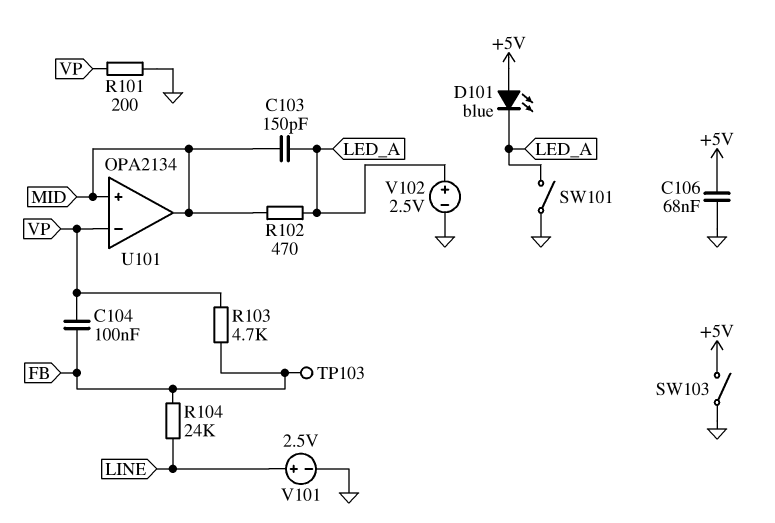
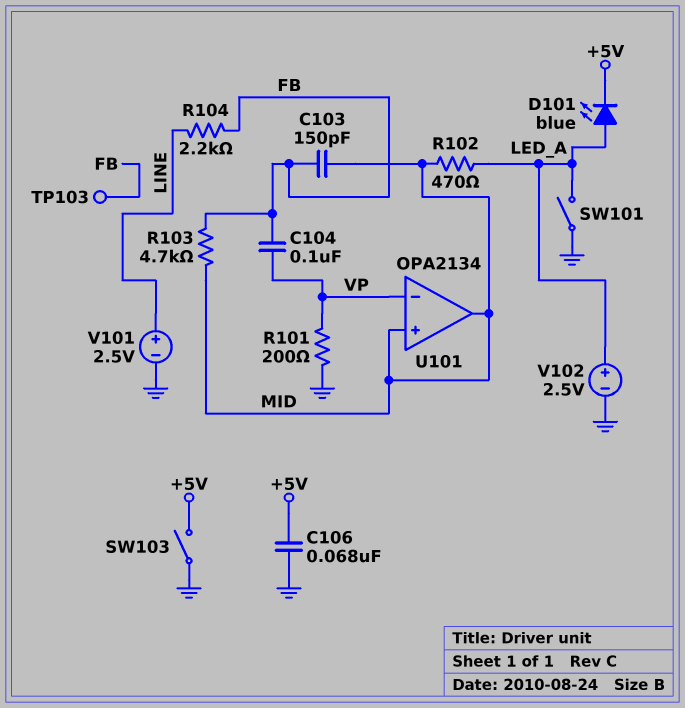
C103: 150pF (LED_A, MID) -> 150pF (FB, MID)
D101: LED blue (A +5V, K LED_A) -> LED blue (A LED_A, K +5V)
R103: 4.7k (FB, VP) -> 4.7k (FB, MID)
R104: 24k (FB, LINE) -> 2.2k (FB, LINE)

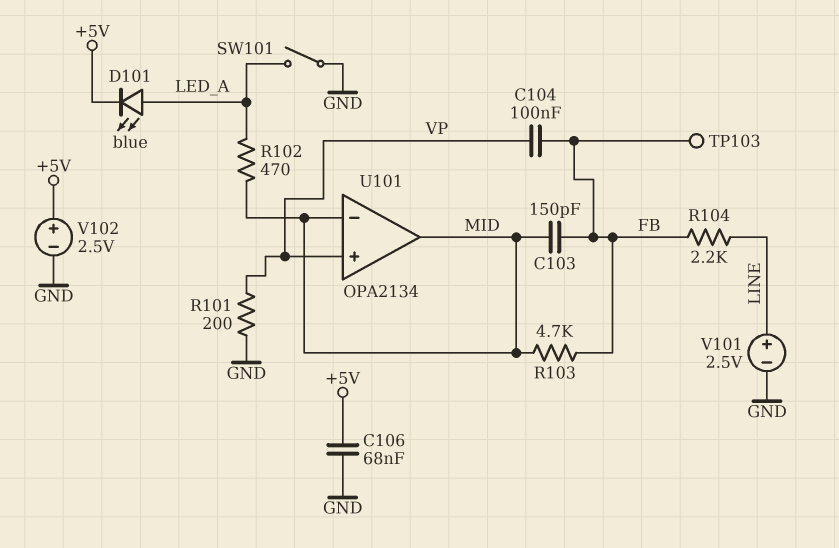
SW103: switch (+5V, GND) -> none
U101 pin in+: MID -> VP
U101 pin in-: VP -> MID
V102: 2.5V (plus LED_A, minus GND) -> 2.5V (plus +5V, minus GND)

